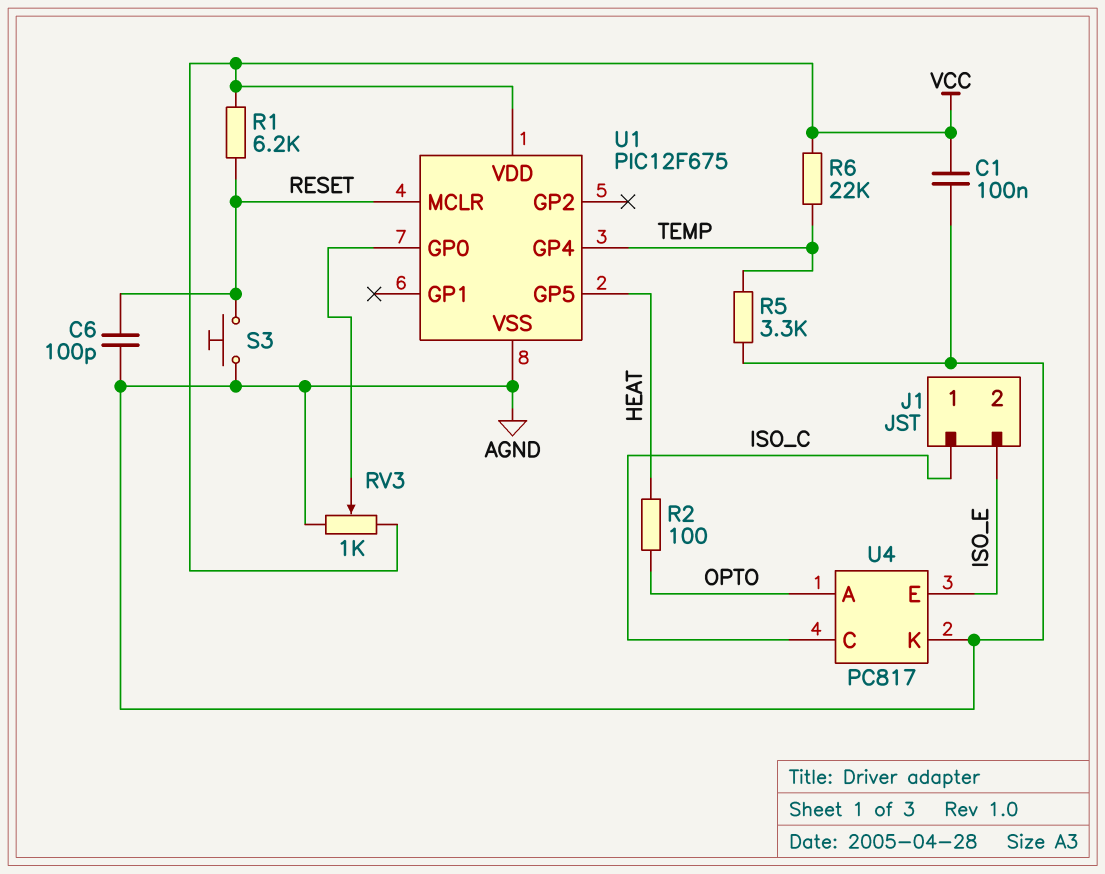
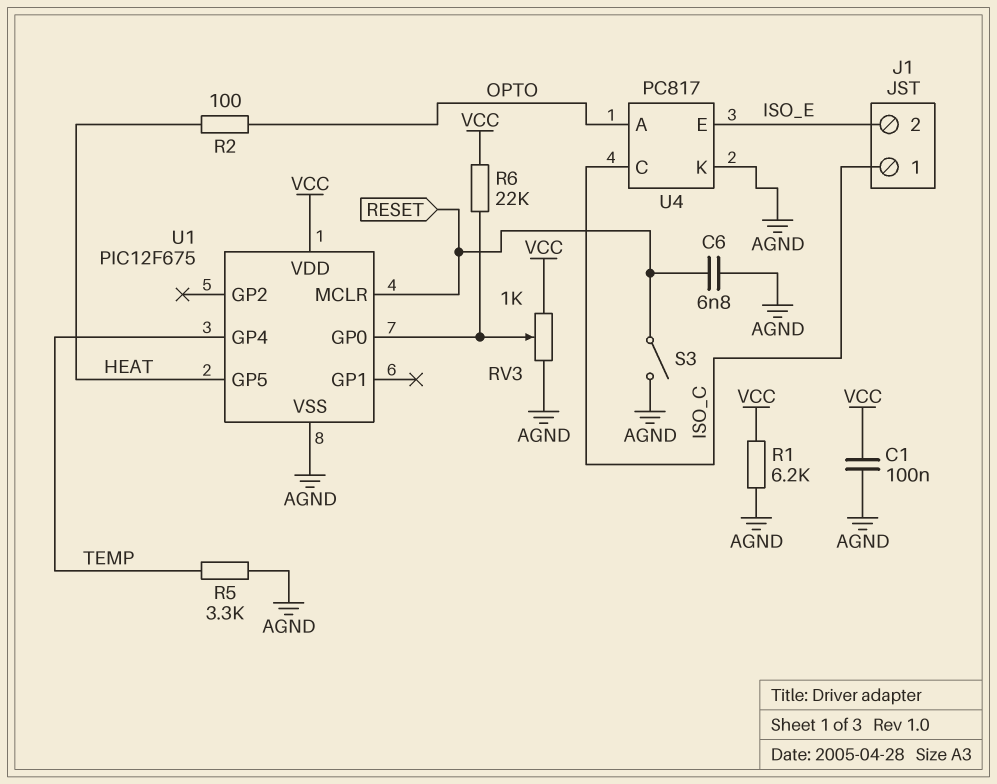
C6: 100pF (AGND, RESET) -> 6.8nF (AGND, RESET)
R1: 6.2k (RESET, VCC) -> 6.2k (AGND, VCC)
R6: 22k (TEMP, VCC) -> 22k (U1/GP0, VCC)
S3: button (AGND, RESET) -> switch (AGND, RESET)

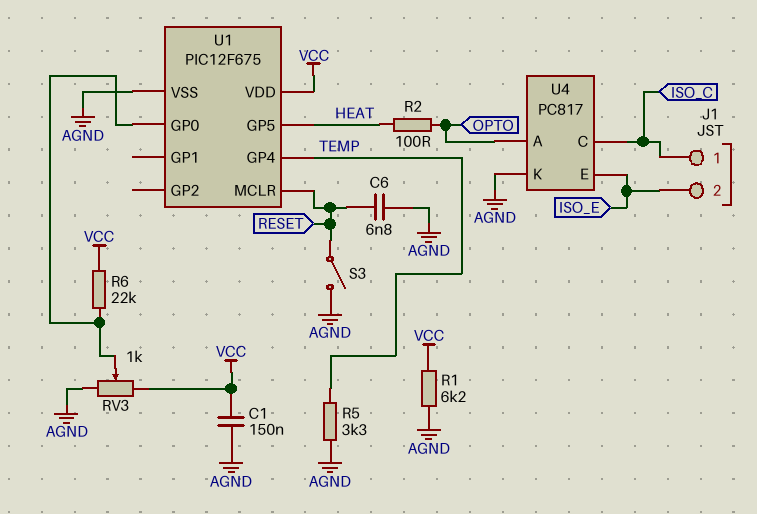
C1: 100nF (AGND, VCC) -> 150nF (AGND, VCC)

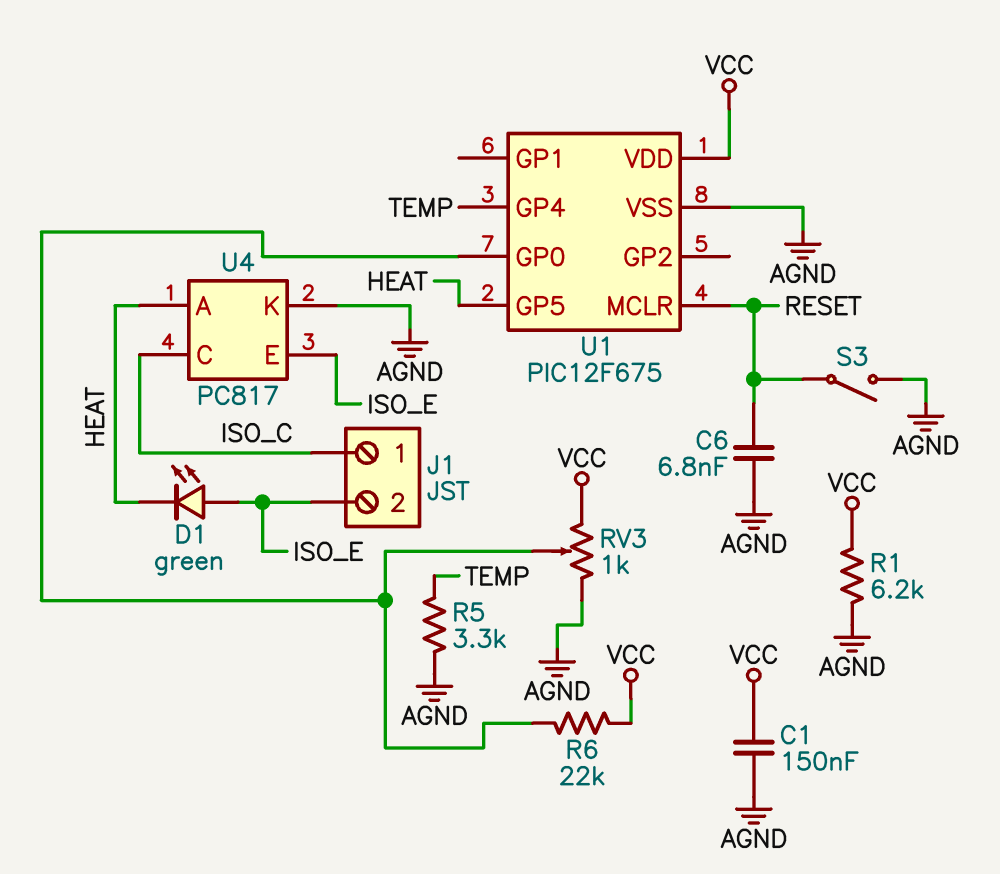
D1: none -> LED green (A ISO_E, K HEAT)
R2: 100 (HEAT, OPTO) -> none
U4 pin A: OPTO -> HEAT

